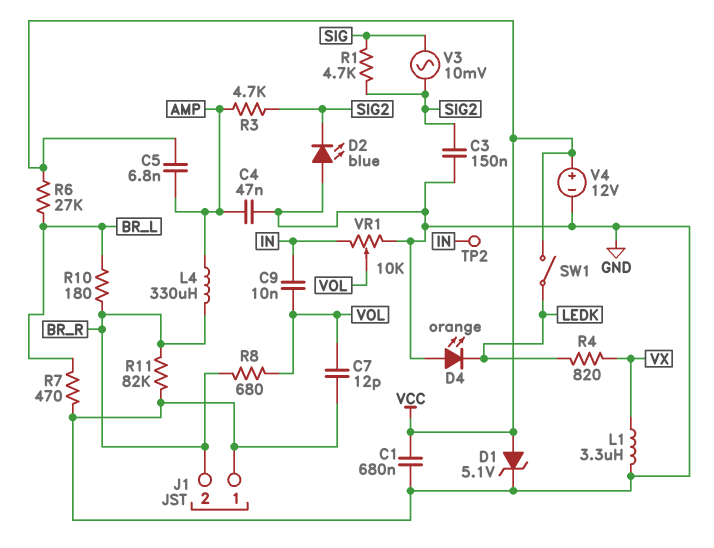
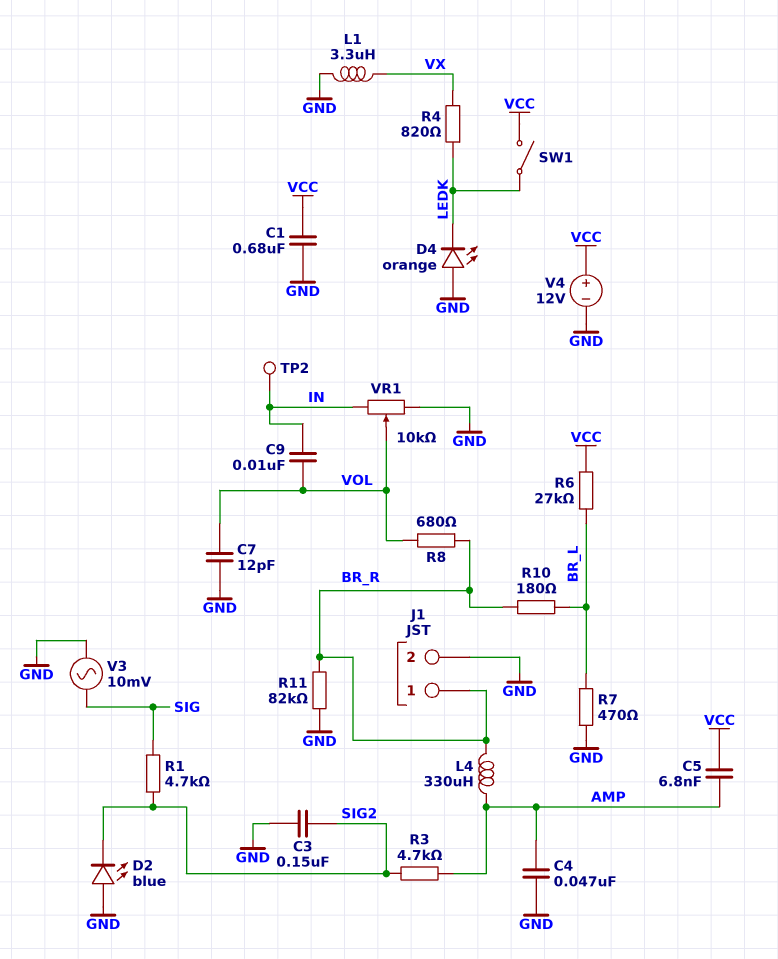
D1: zener 5.1V (A VCC, K GND) -> none
J1 pin 1: GND -> BR_R
J1 pin 2: BR_R -> GND
V3: AC 10mV (SIG, SIG2) -> AC 10mV (GND, SIG)

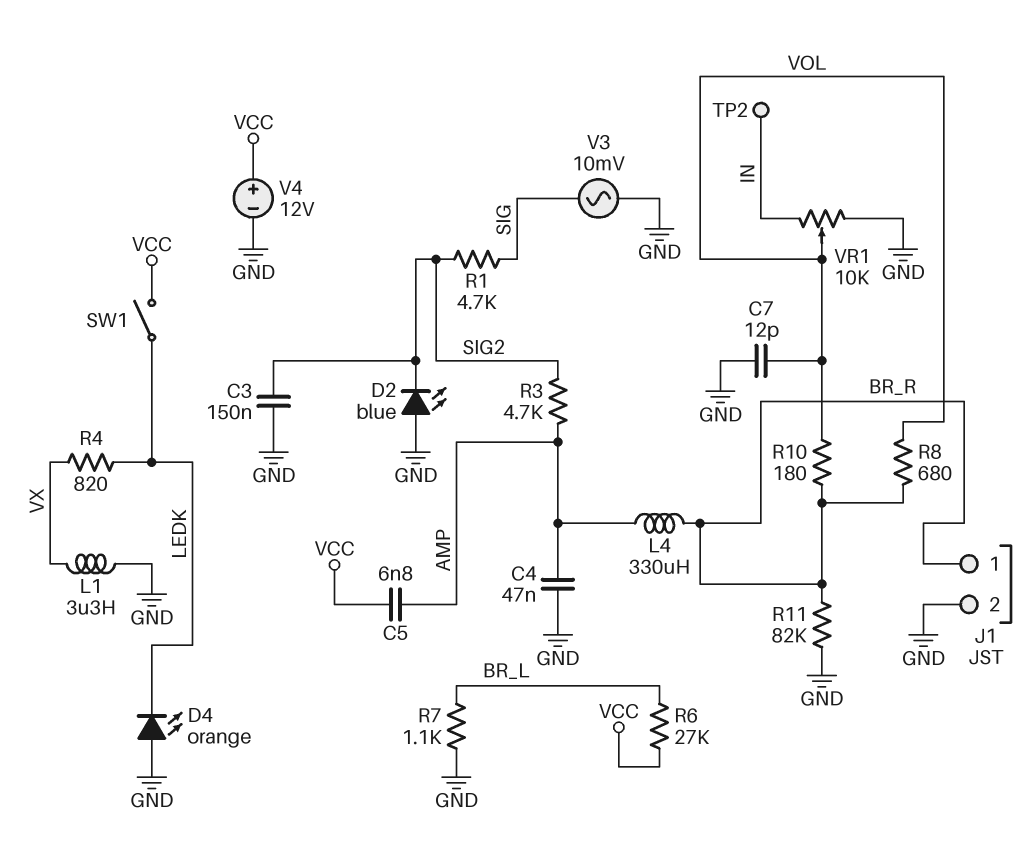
C1: 680nF (GND, VCC) -> none
C9: 10nF (IN, VOL) -> none
R7: 470 (BR_L, GND) -> 1.1k (BR_L, GND)
R10: 180 (BR_L, BR_R) -> 180 (BR_R, VOL)

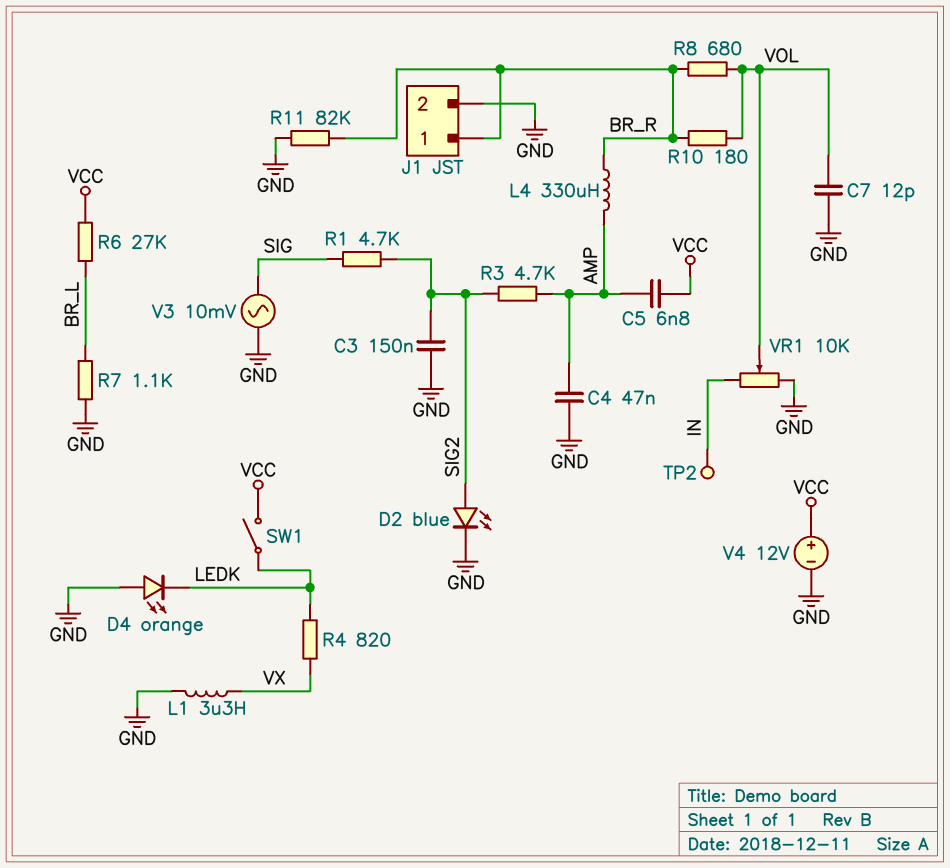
D2: LED blue (A GND, K SIG2) -> LED blue (A SIG2, K GND)

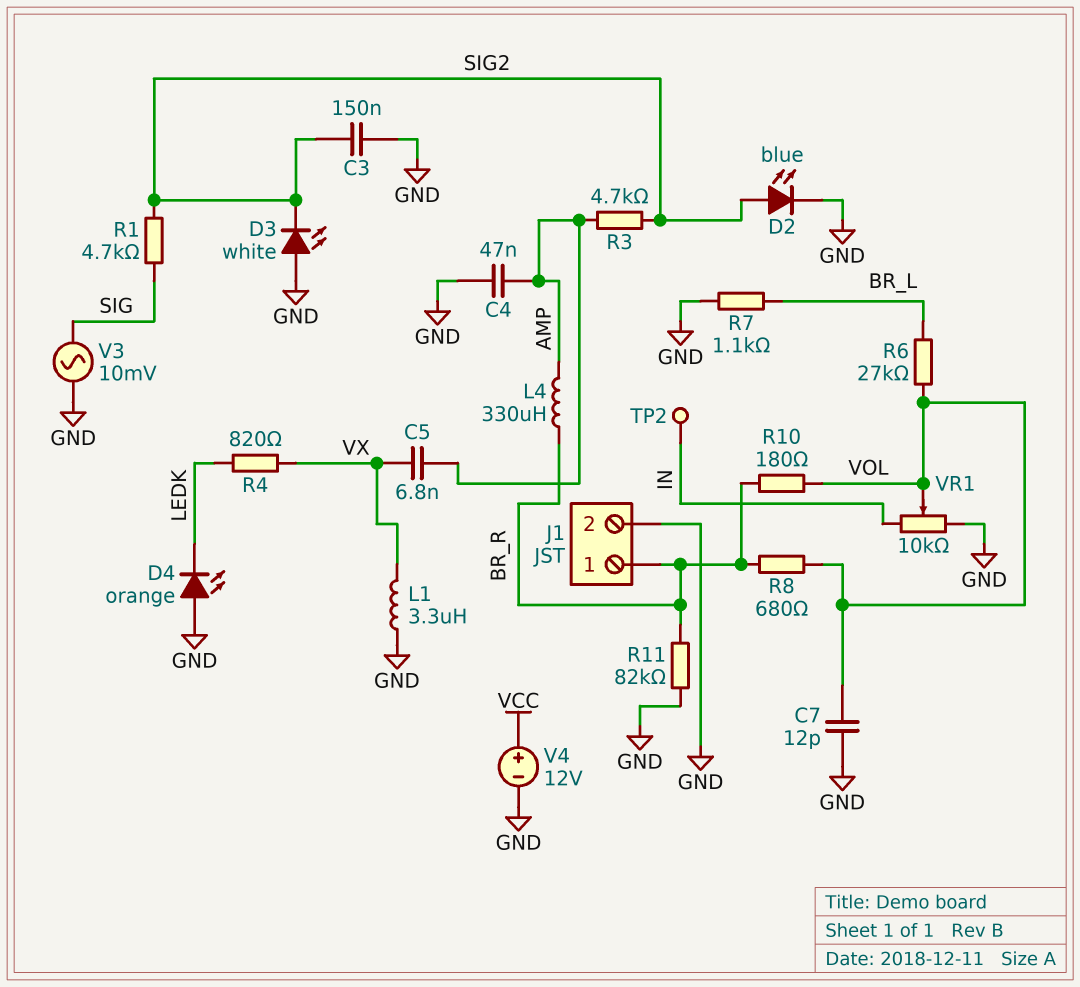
C5: 6.8nF (AMP, VCC) -> 6.8nF (AMP, VX)
D3: none -> LED white (A GND, K SIG2)
R6: 27k (BR_L, VCC) -> 27k (BR_L, VOL)
SW1: switch (LEDK, VCC) -> none

